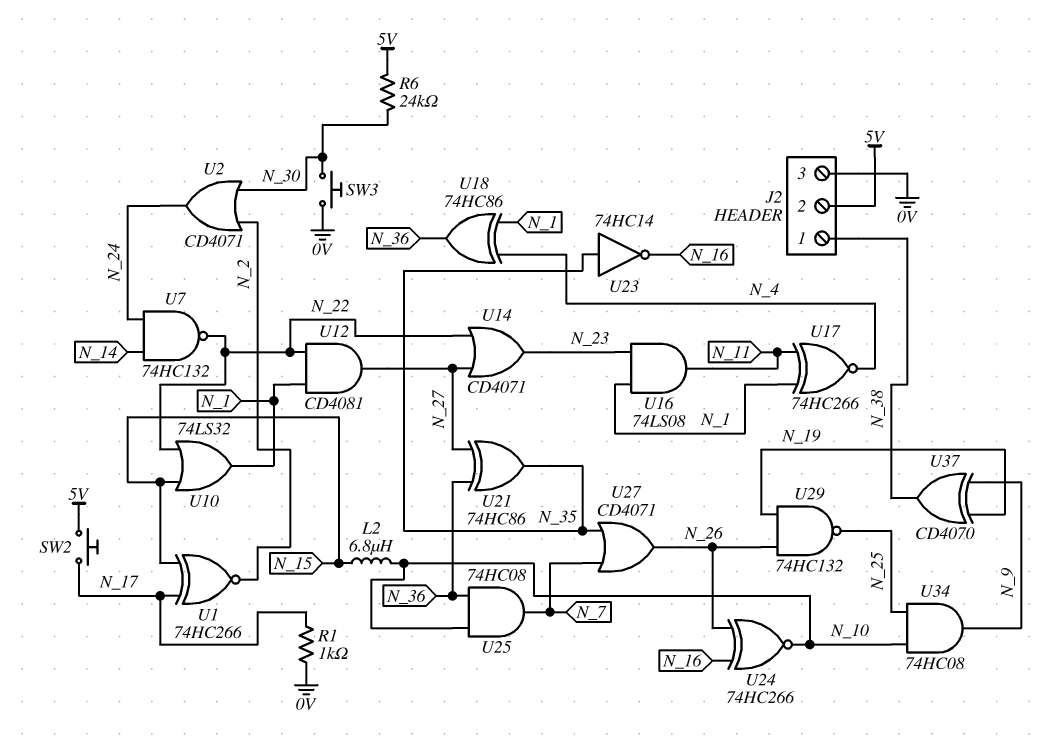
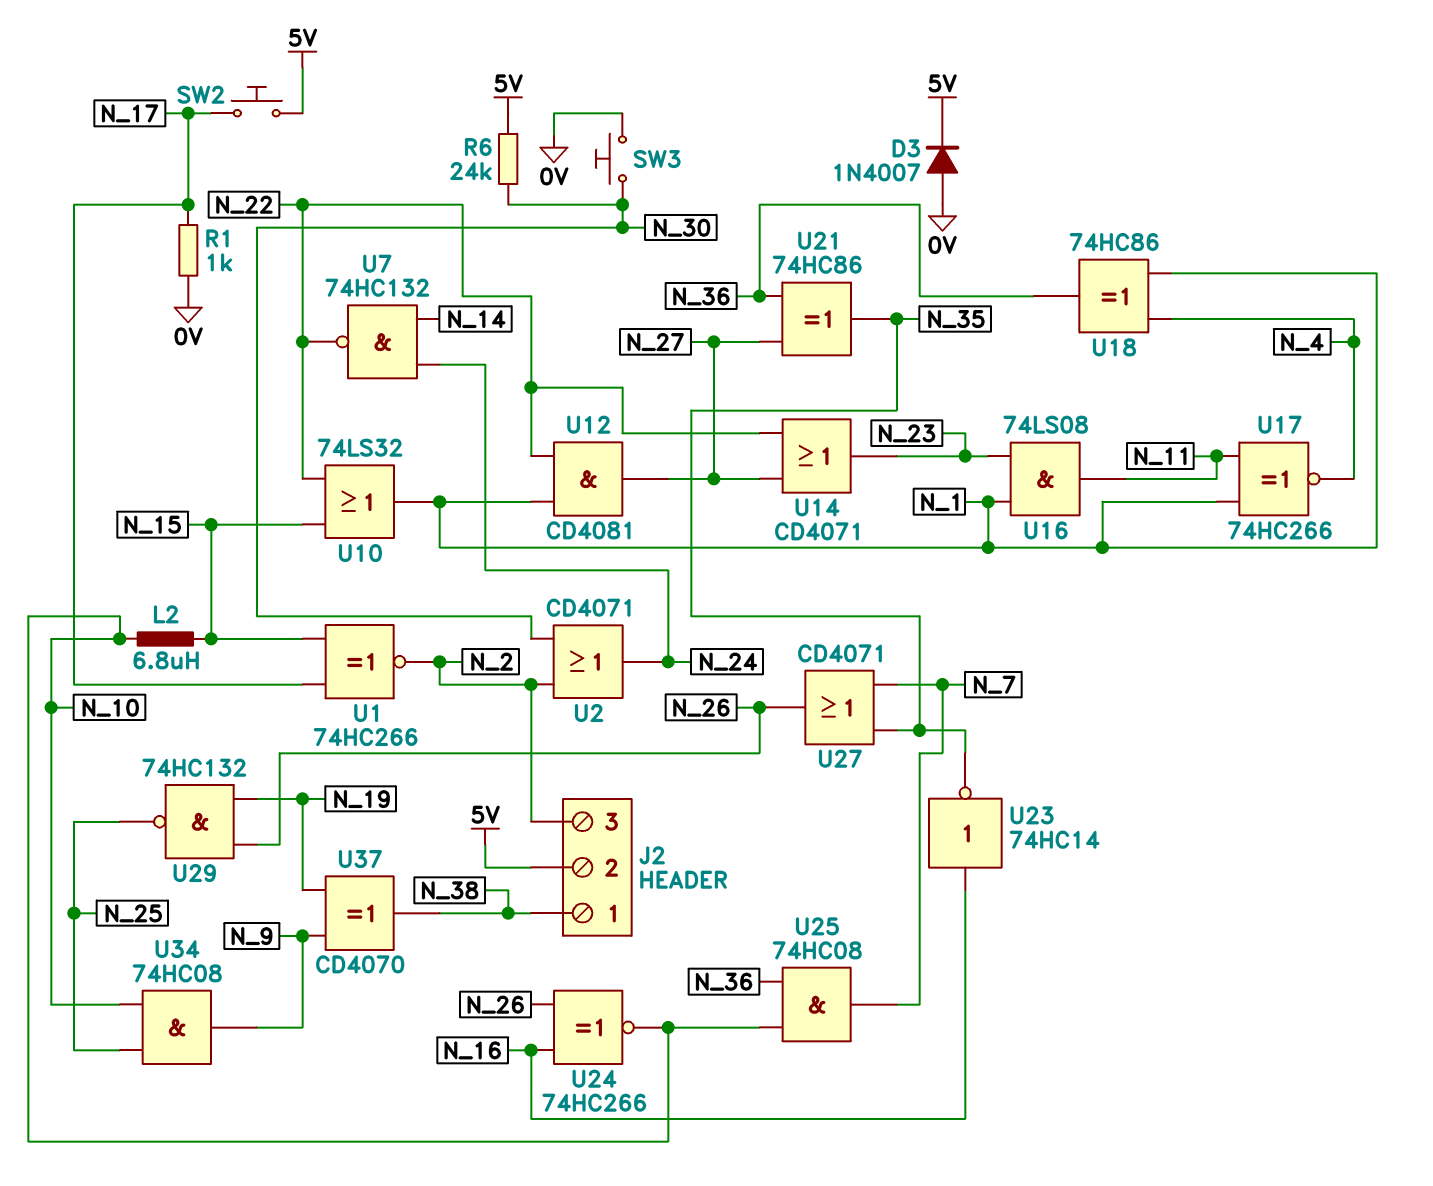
D3: none -> diode 1N4007 (A 0V, K 5V)
J2 pin 3: 0V -> N_2
U23: NOT 74HC14 (in N_35, out N_16) -> NOT 74HC14 (in N_16, out N_35)

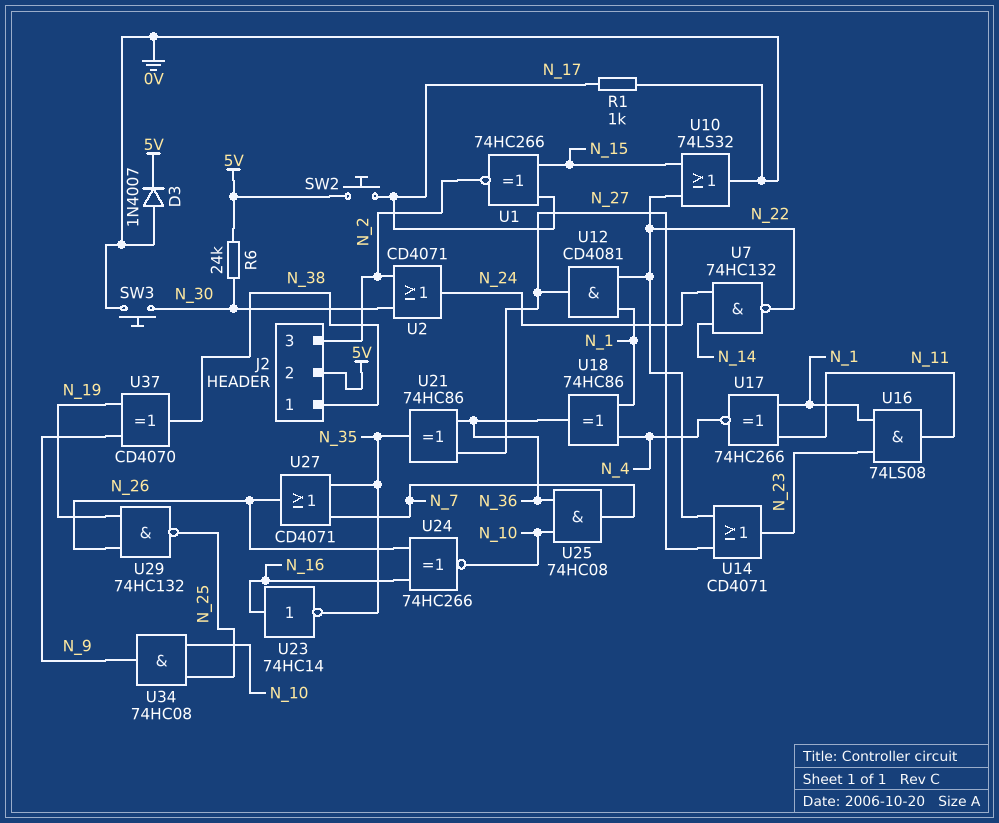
L2: 6.8uH (N_10, N_15) -> none
U10: OR 74LS32 (in N_15, in N_22, out N_1) -> OR 74LS32 (in N_15, in N_22, out 0V)

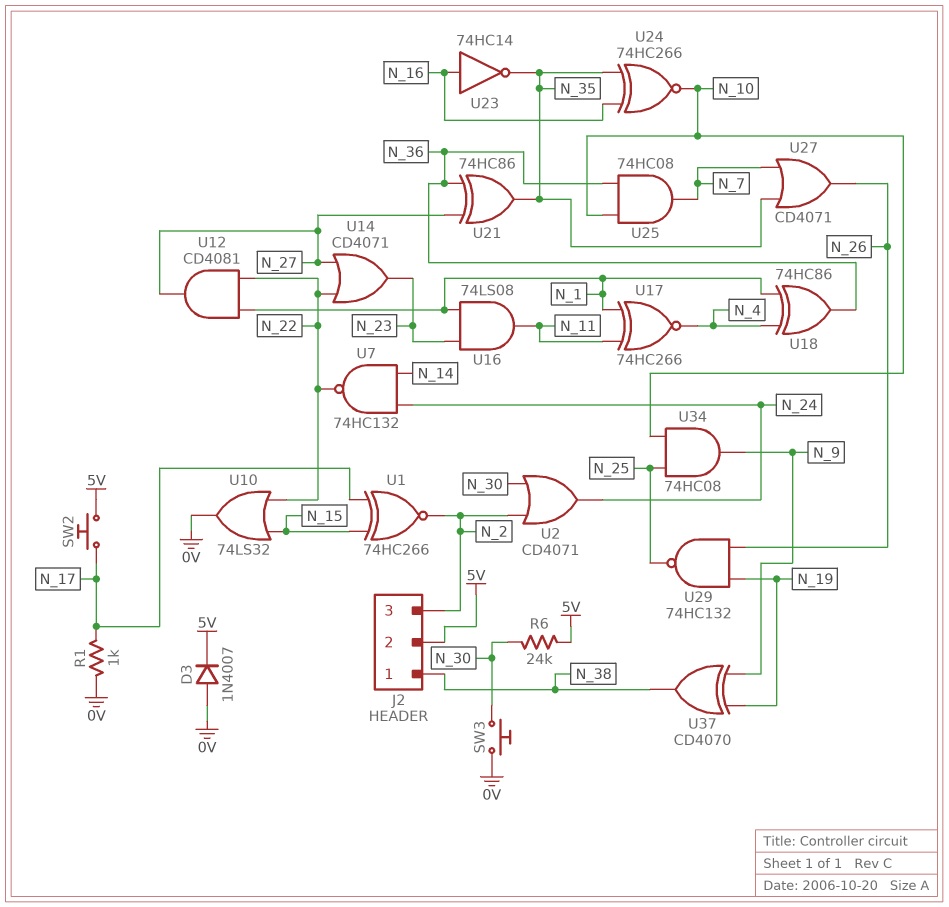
U24: XNOR 74HC266 (in N_16, in N_26, out N_10) -> XNOR 74HC266 (in N_16, in N_35, out N_10)

